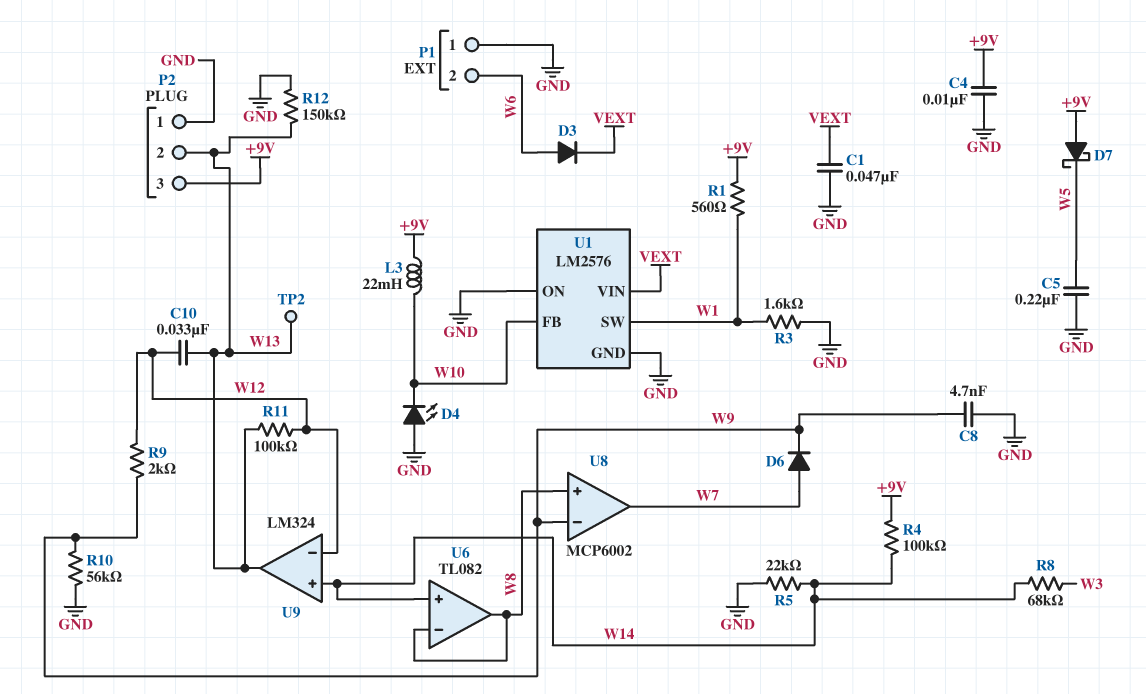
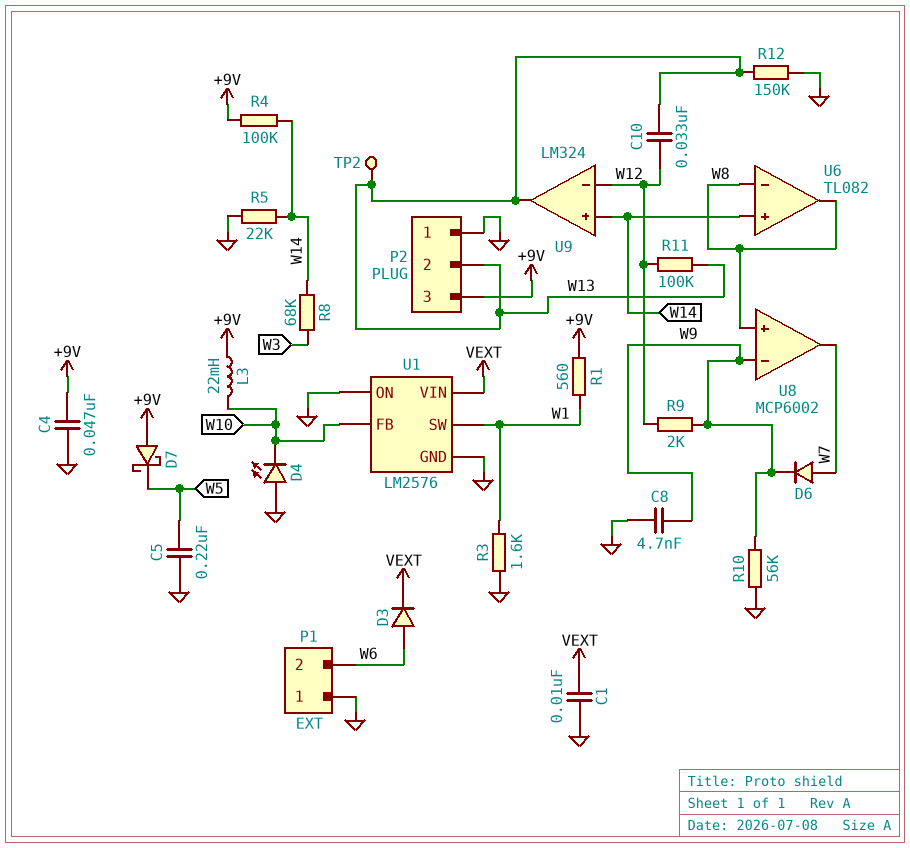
C1: 47nF (GND, VEXT) -> 10nF (GND, VEXT)
C4: 10nF (+9V, GND) -> 47nF (+9V, GND)

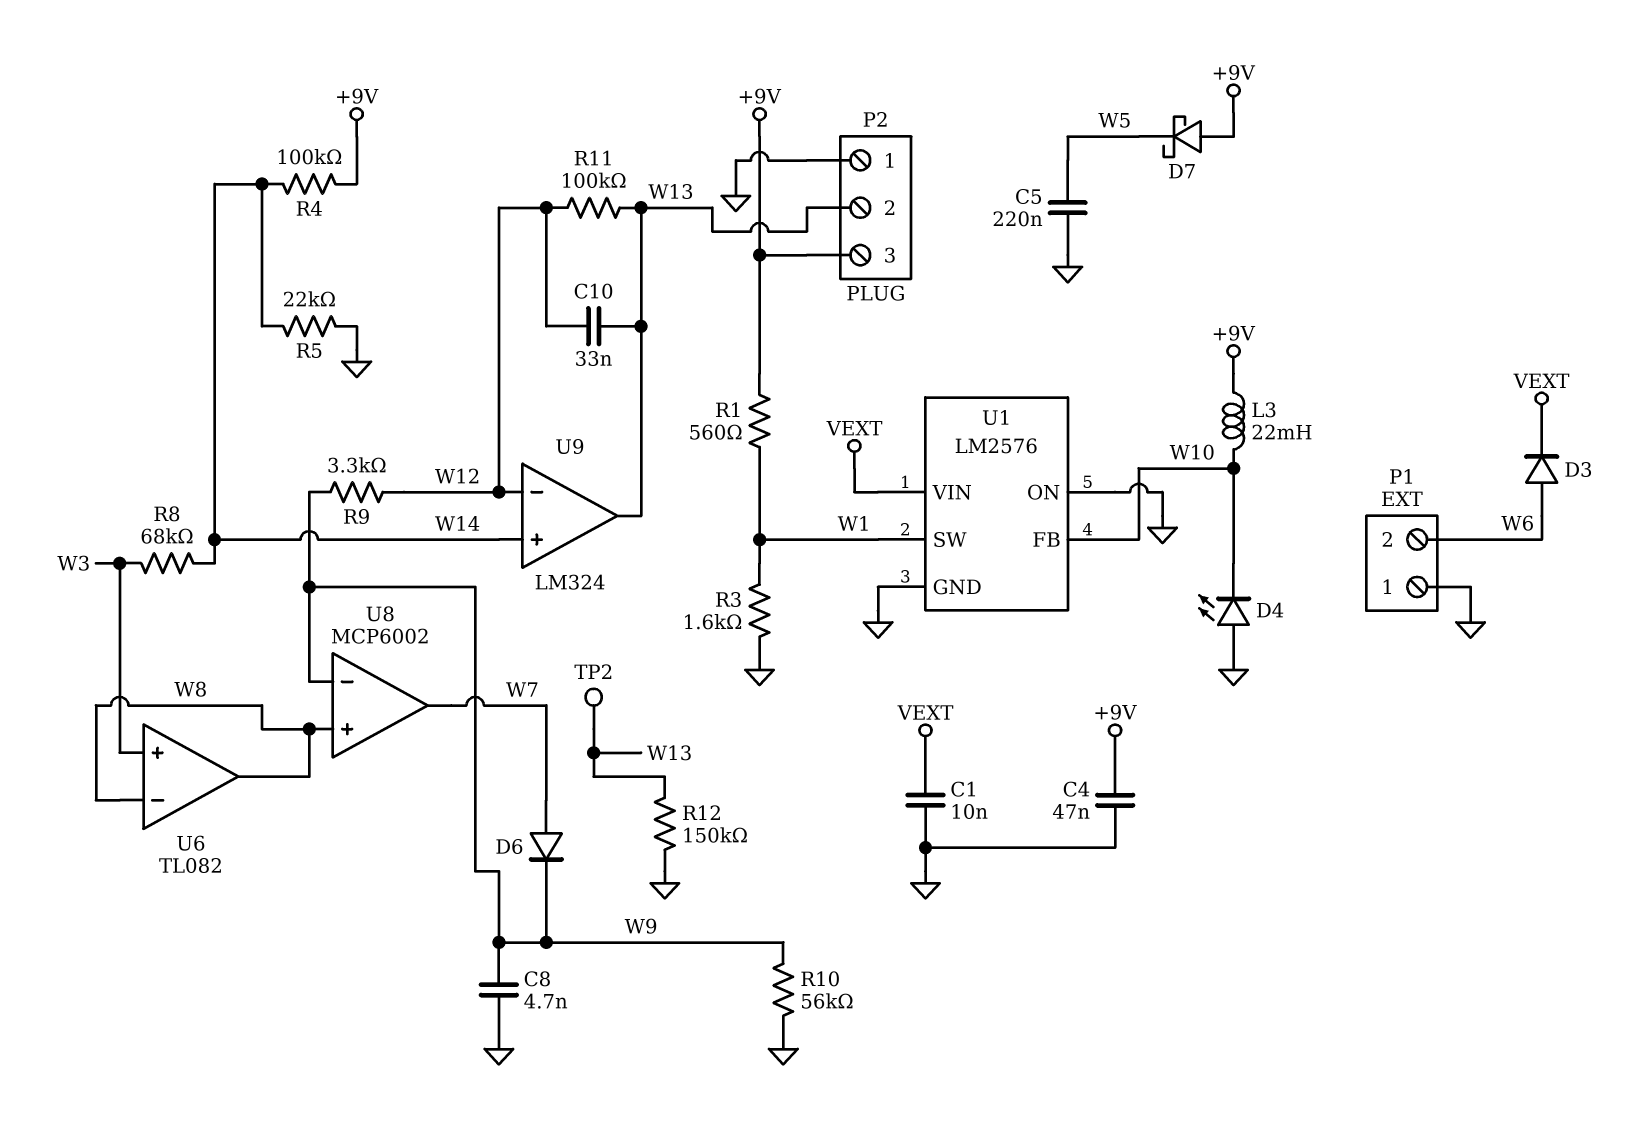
R9: 2k (W9, W12) -> 3.3k (W9, W12)
U6 pin in+: W14 -> W3

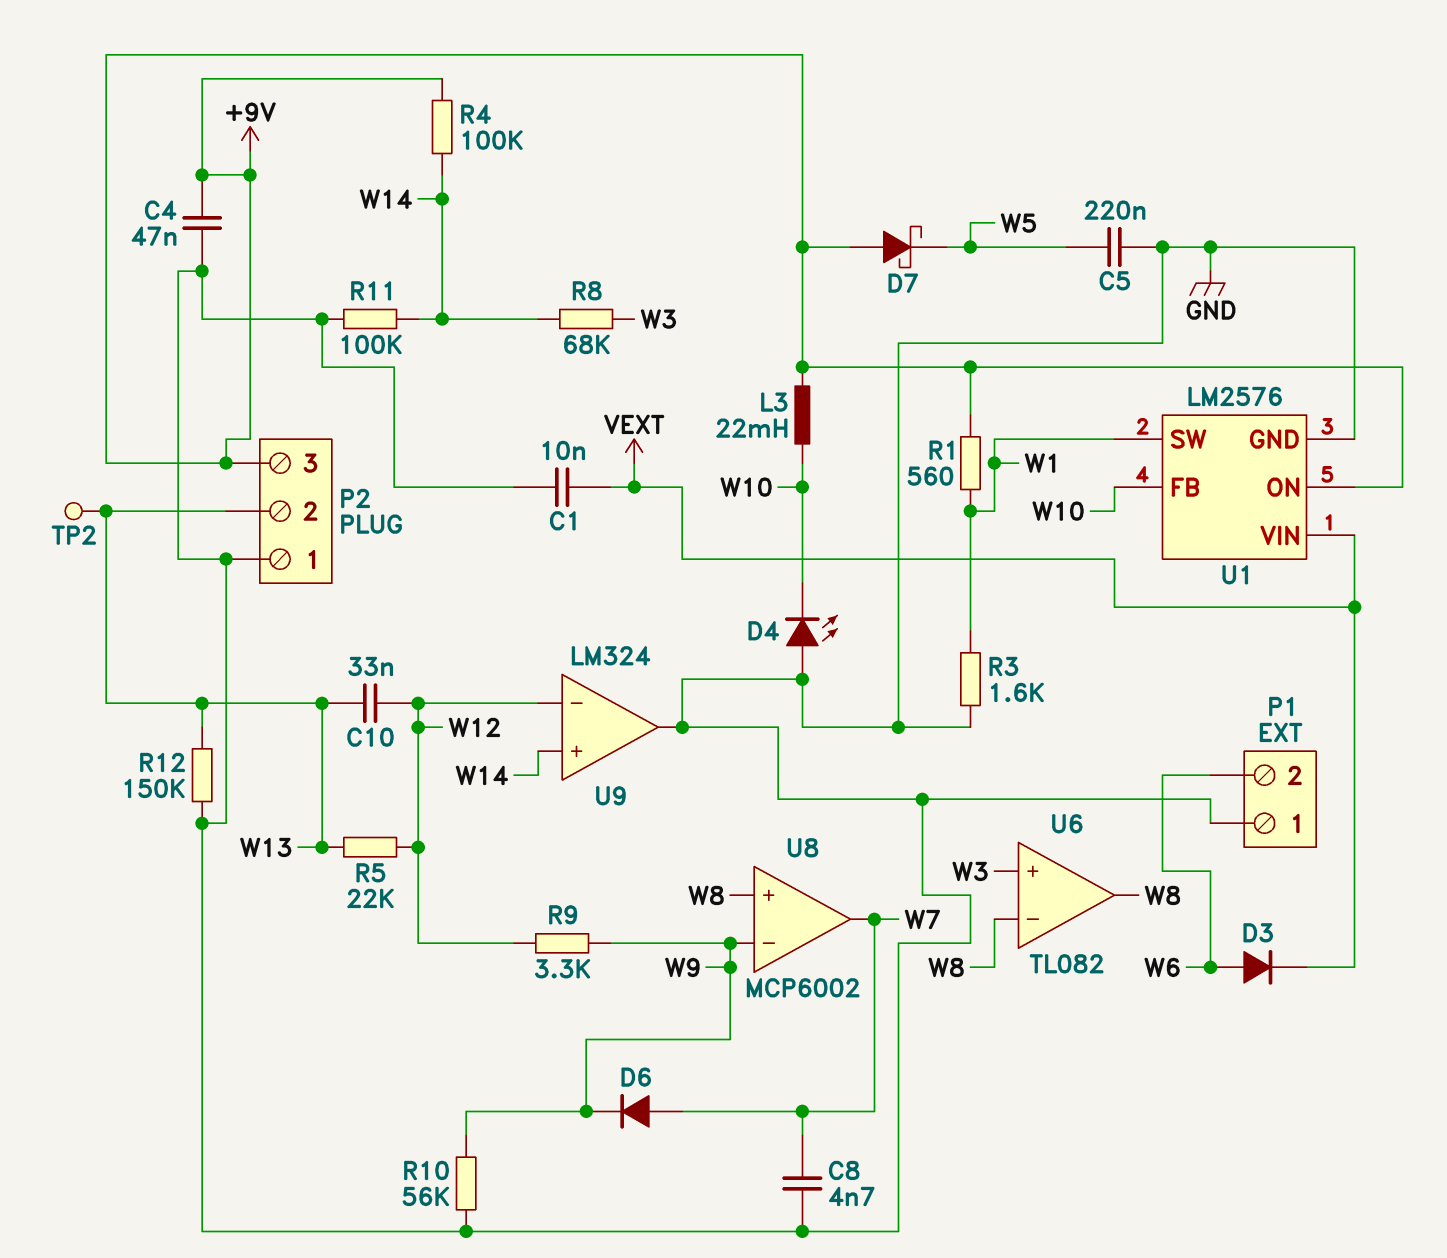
C8: 4.7nF (GND, W9) -> 4.7nF (GND, W7)
R5: 22k (GND, W14) -> 22k (W12, W13)
R11: 100k (W12, W13) -> 100k (GND, W14)
U1 pin ON: GND -> +9V
U9 pin out: W13 -> GND

